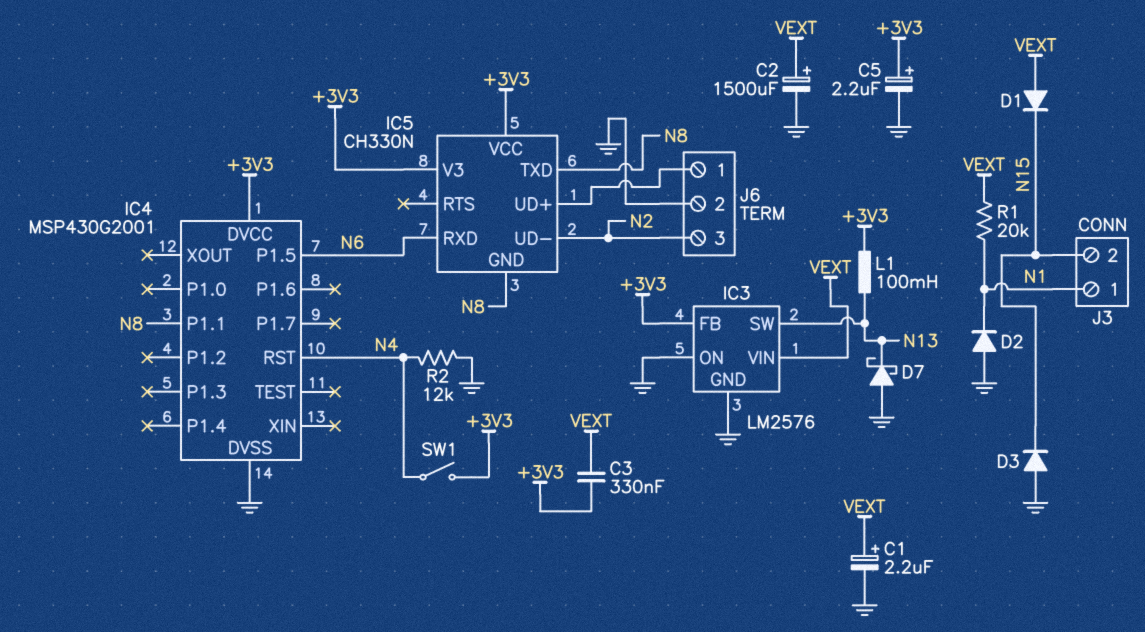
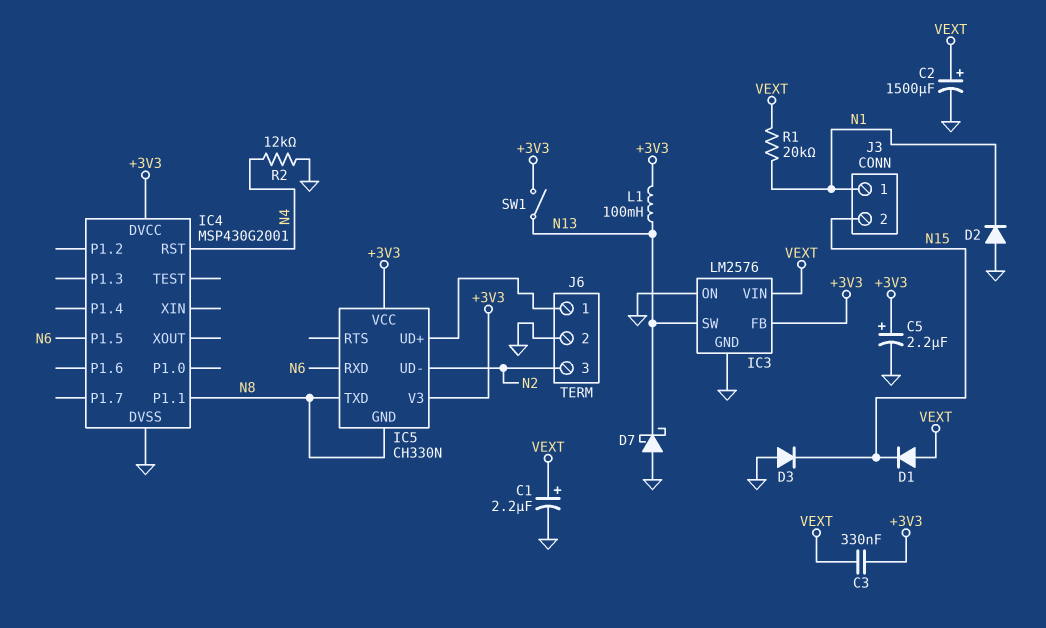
SW1: switch (+3V3, N4) -> switch (+3V3, N13)

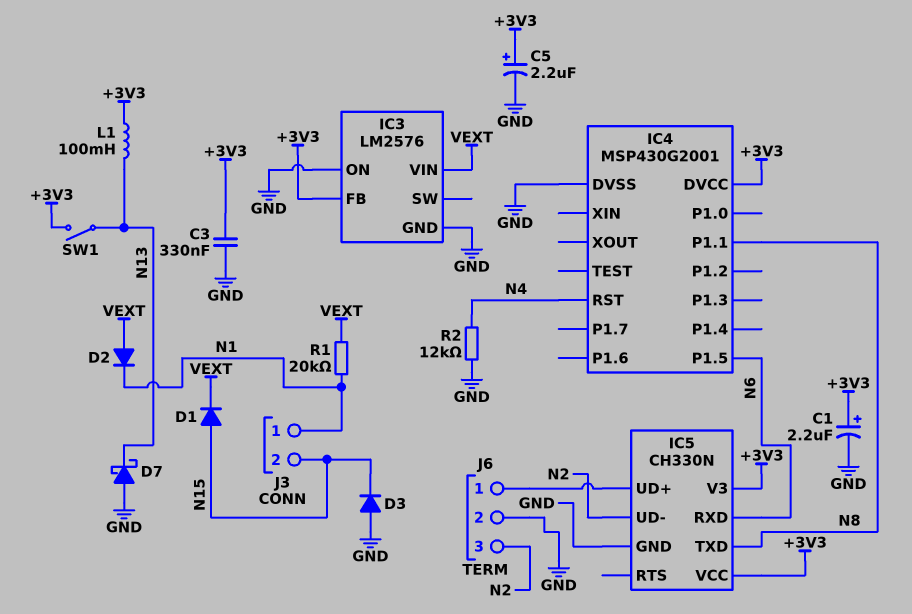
C1: 2.2uF (plus VEXT, minus GND) -> 2.2uF (plus +3V3, minus GND)
C2: 1500uF (plus VEXT, minus GND) -> none
C3: 330nF (+3V3, VEXT) -> 330nF (+3V3, GND)
D1: diode (A VEXT, K N15) -> diode (A N15, K VEXT)
D2: diode (A GND, K N1) -> diode (A VEXT, K N1)
IC3 pin SW: N13 -> none
IC5 pin GND: N8 -> GND

